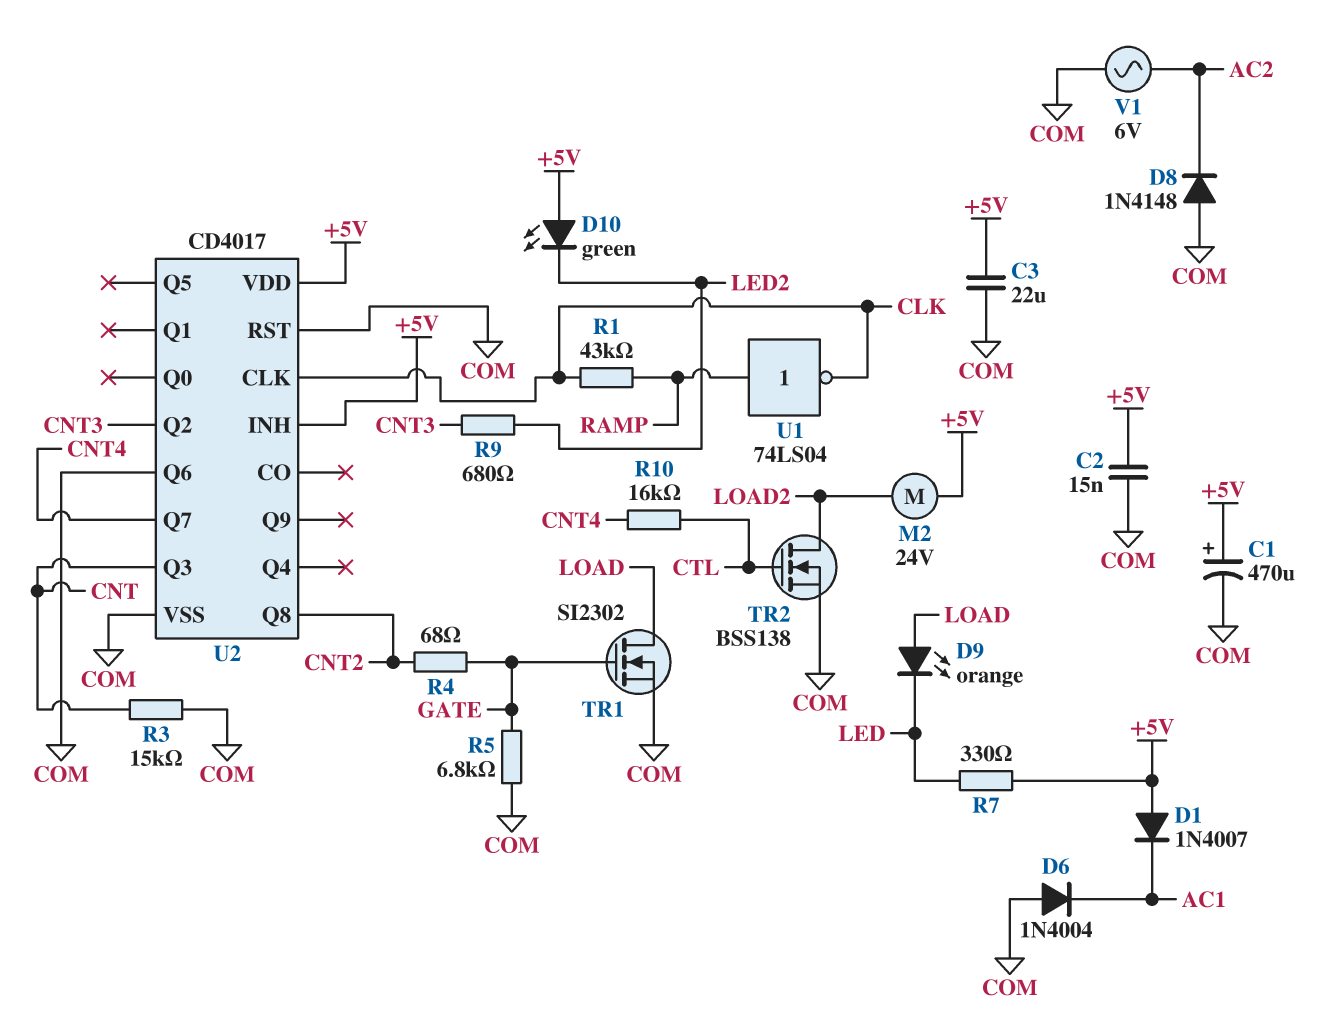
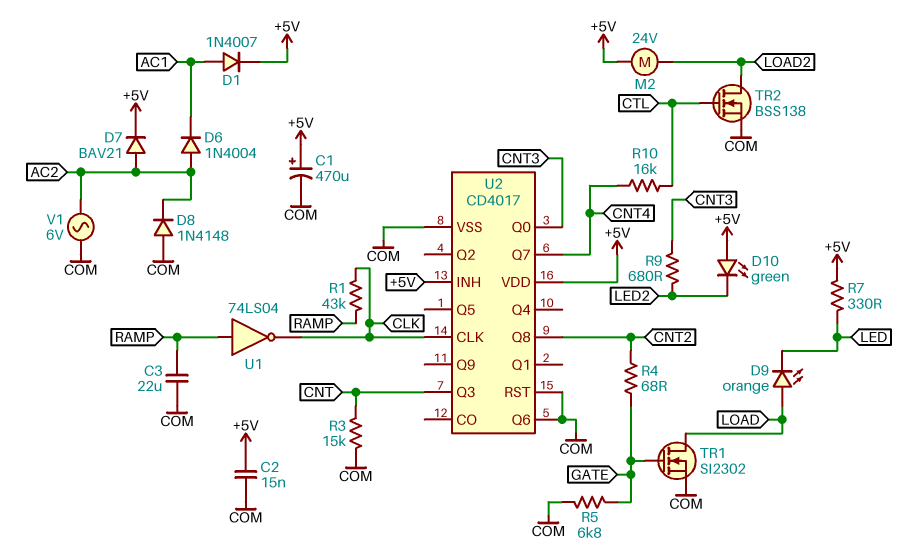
C3: 22uF (+5V, COM) -> 22uF (COM, RAMP)
D1: diode 1N4007 (A +5V, K AC1) -> diode 1N4007 (A AC1, K +5V)
D6: diode 1N4004 (A COM, K AC1) -> diode 1N4004 (A AC2, K AC1)
D7: none -> diode BAV21 (A AC2, K +5V)
U2 pin Q0: none -> CNT3
U2 pin Q2: CNT3 -> none

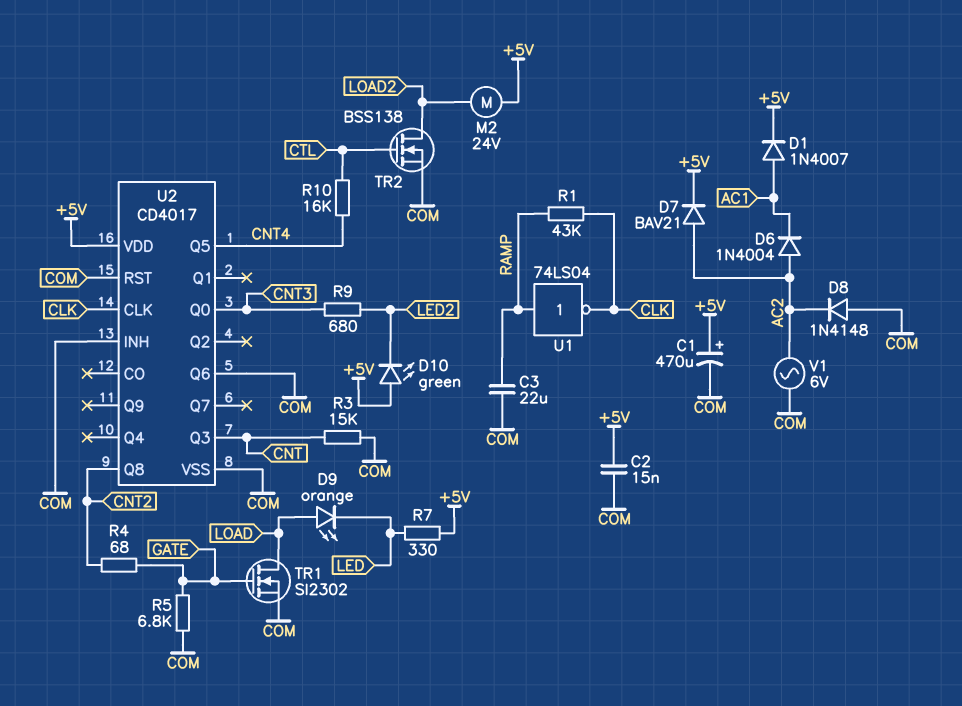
U2 pin INH: +5V -> COM
U2 pin Q5: none -> CNT4
U2 pin Q7: CNT4 -> none

